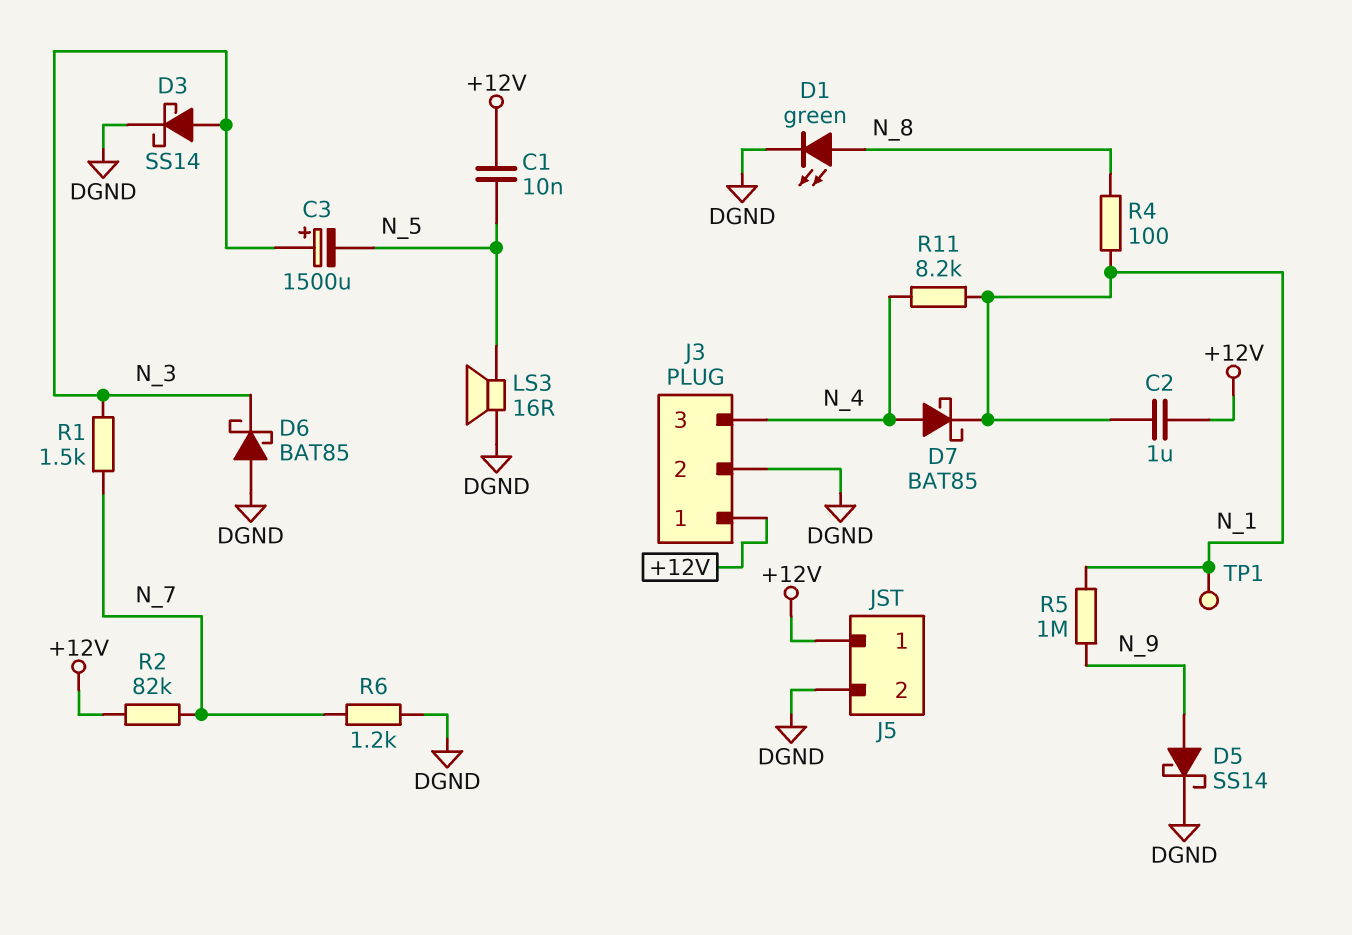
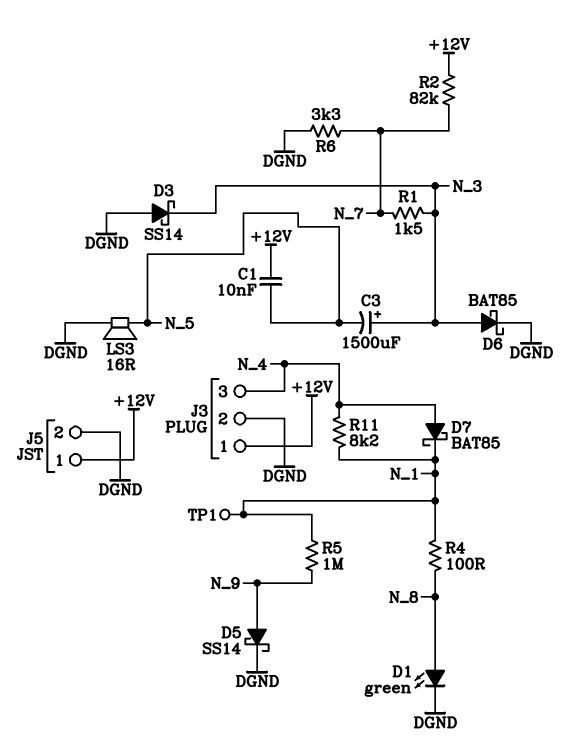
C2: 1uF (+12V, N_1) -> none
D3: schottky SS14 (A N_3, K DGND) -> schottky SS14 (A DGND, K N_3)
D6: schottky BAT85 (A DGND, K N_3) -> schottky BAT85 (A N_3, K DGND)
R6: 1.2k (DGND, N_7) -> 3.3k (DGND, N_7)

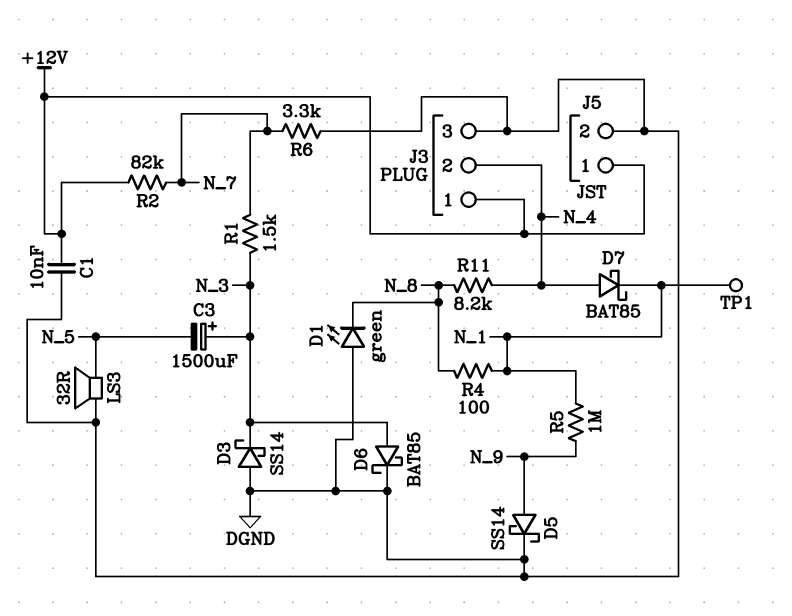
C1: 10nF (+12V, N_5) -> 10nF (+12V, DGND)
D1: LED green (A N_8, K DGND) -> LED green (A DGND, K N_8)
J3 pin 2: DGND -> N_4
J3 pin 3: N_4 -> DGND
LS3: speaker 16R (DGND, N_5) -> speaker 32R (DGND, N_5)
R11: 8.2k (N_1, N_4) -> 8.2k (N_4, N_8)

